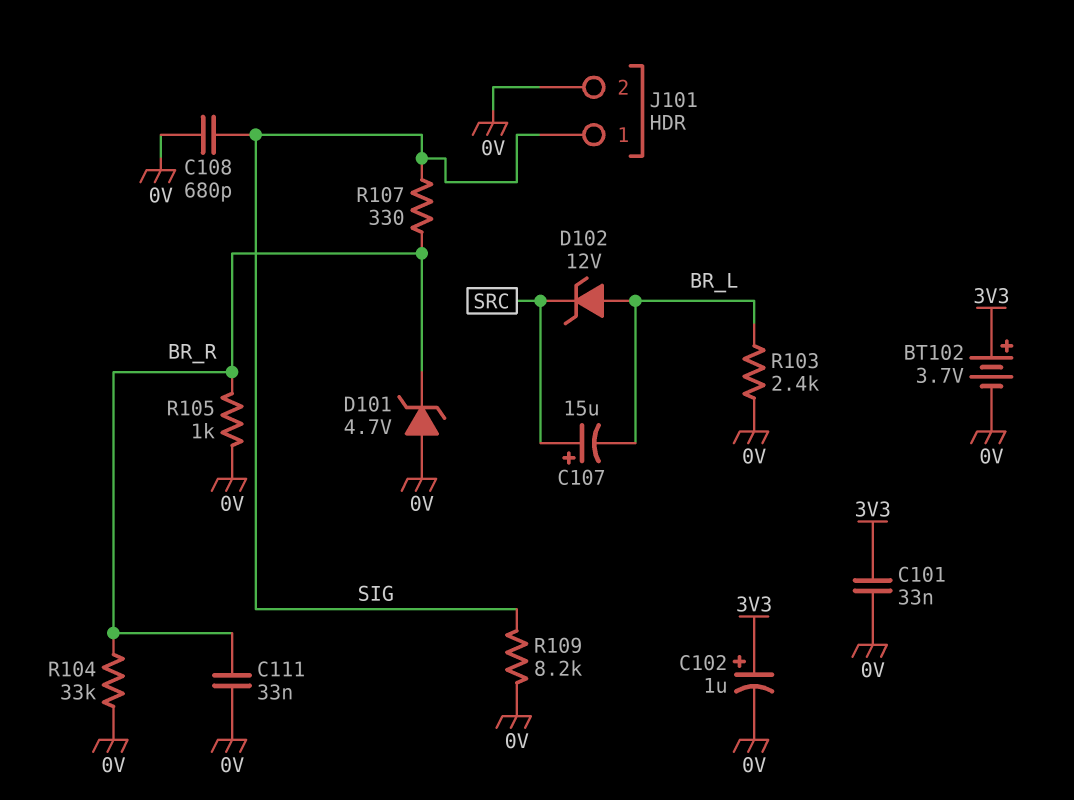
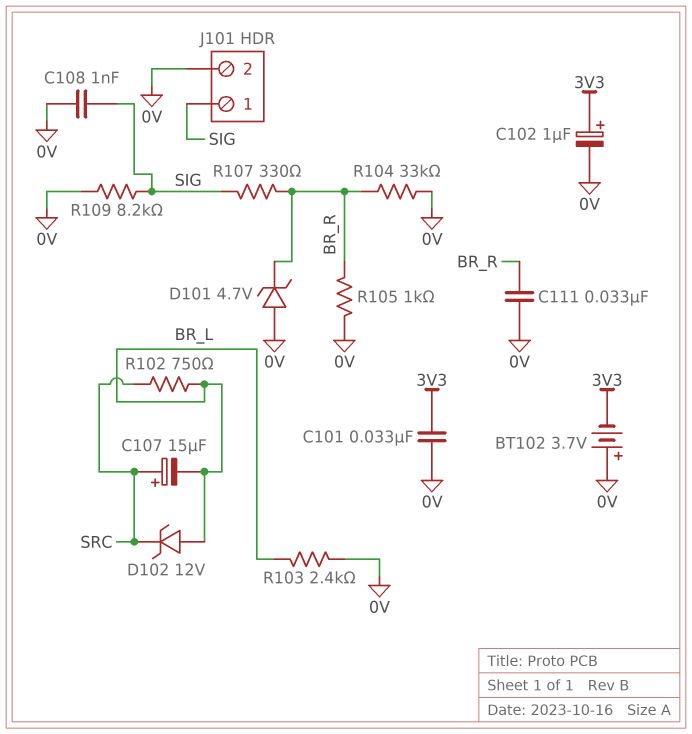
BT102: 3.7V (plus 3V3, minus 0V) -> 3.7V (plus 0V, minus 3V3)
C108: 680pF (0V, SIG) -> 1nF (0V, SIG)
R102: none -> 750 (BR_L, SRC)

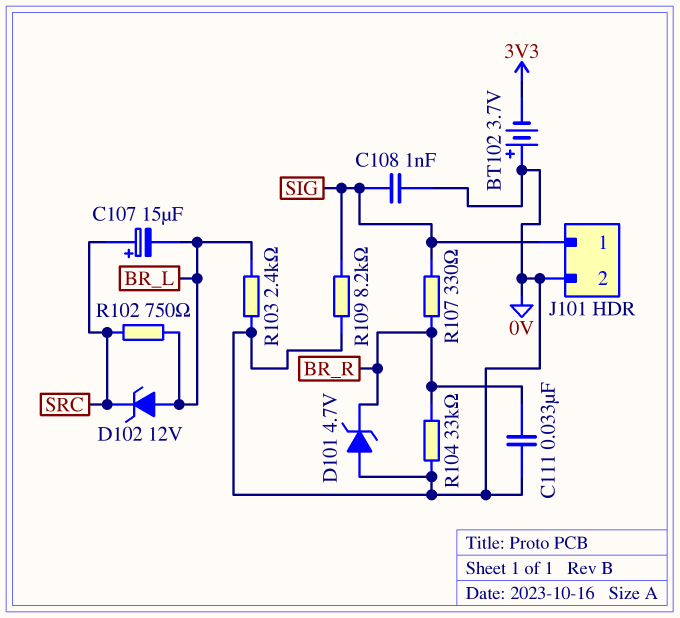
C101: 33nF (0V, 3V3) -> none
C102: 1uF (plus 3V3, minus 0V) -> none
R105: 1k (0V, BR_R) -> none

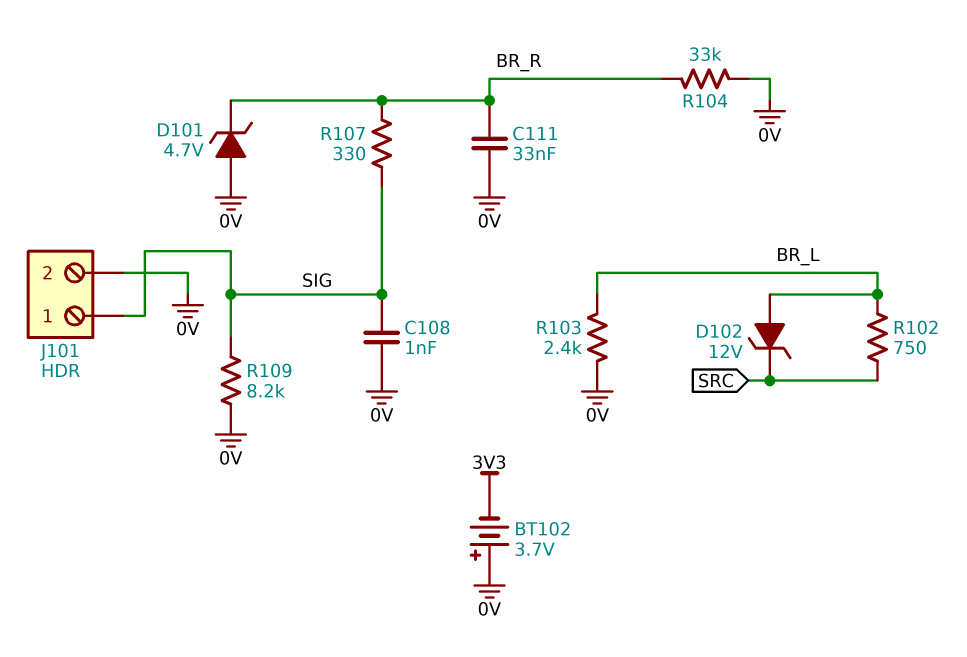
C107: 15uF (plus SRC, minus BR_L) -> none

